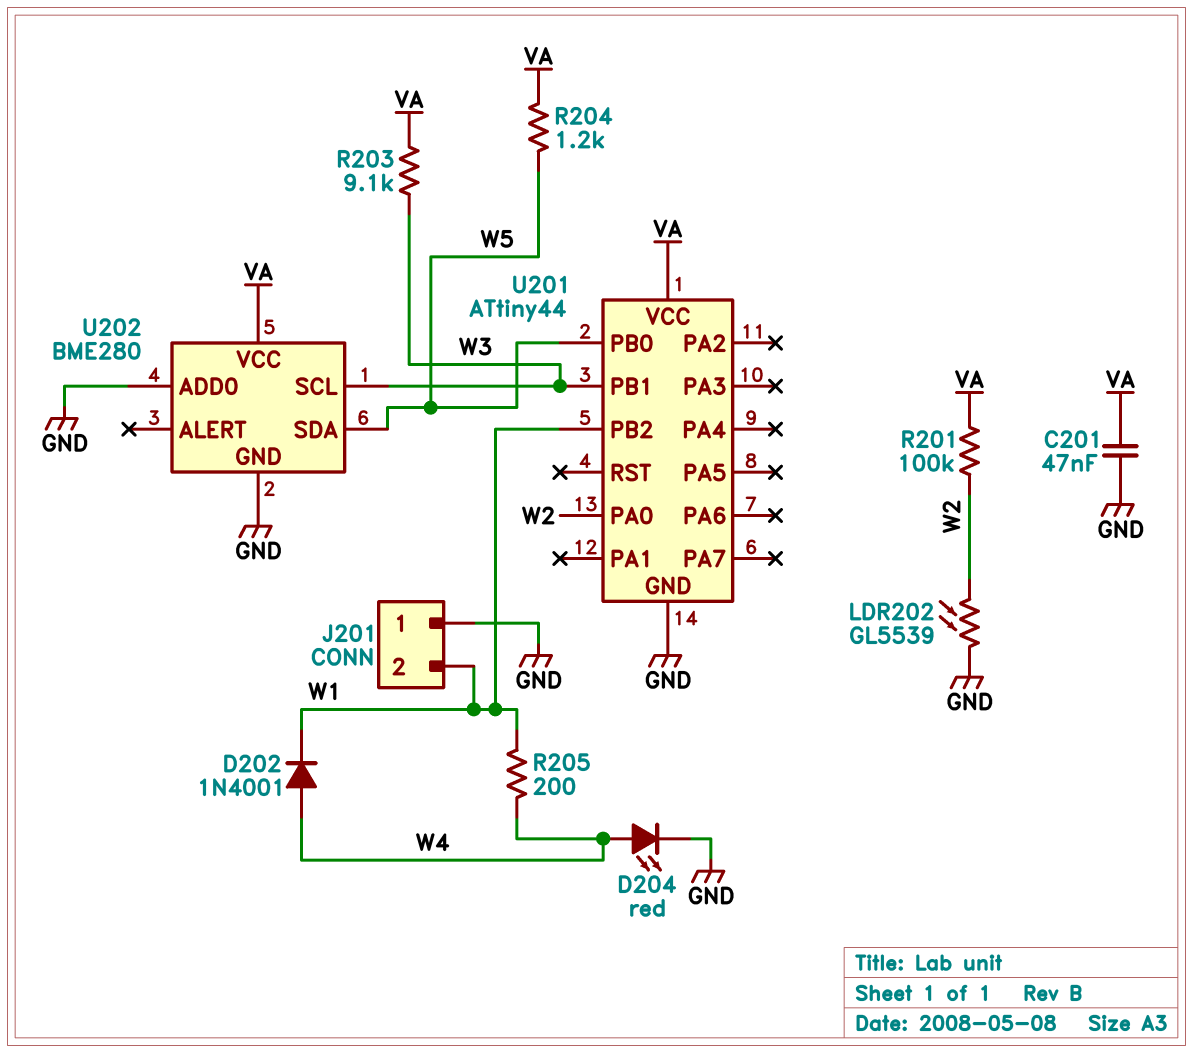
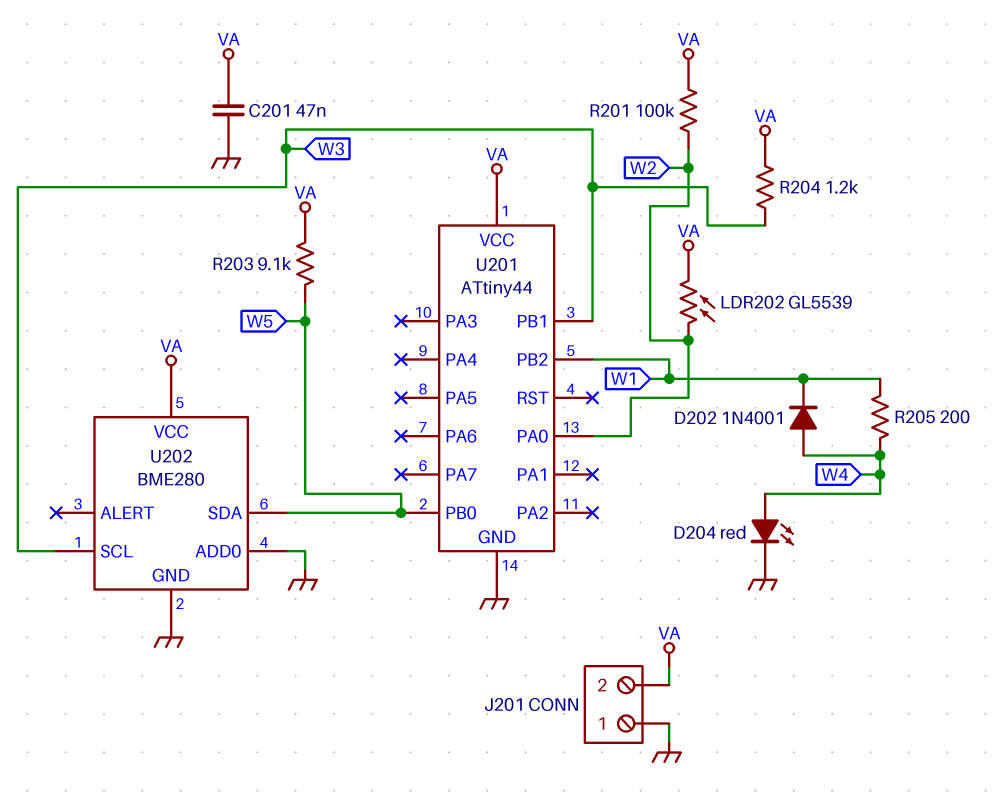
J201 pin 2: W1 -> VA
LDR202: GL5539 (GND, W2) -> GL5539 (VA, W2)
R203: 9.1k (VA, W3) -> 9.1k (VA, W5)
R204: 1.2k (VA, W5) -> 1.2k (VA, W3)

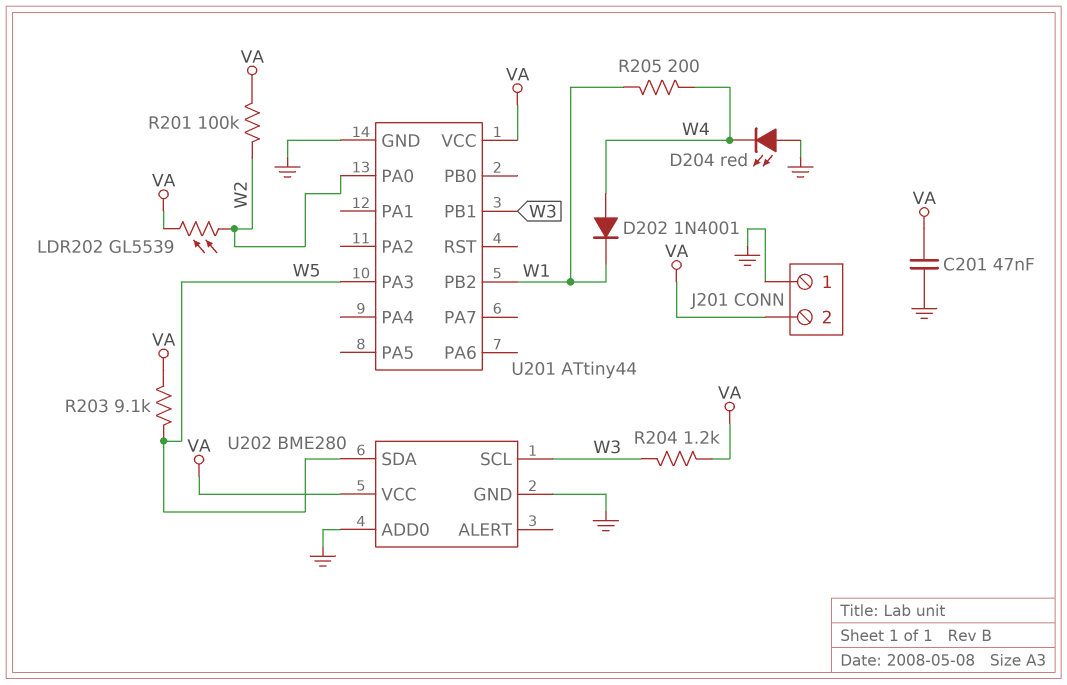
D204: LED red (A W4, K GND) -> LED red (A GND, K W4)
U201 pin PA3: none -> W5
U201 pin PB0: W5 -> none

